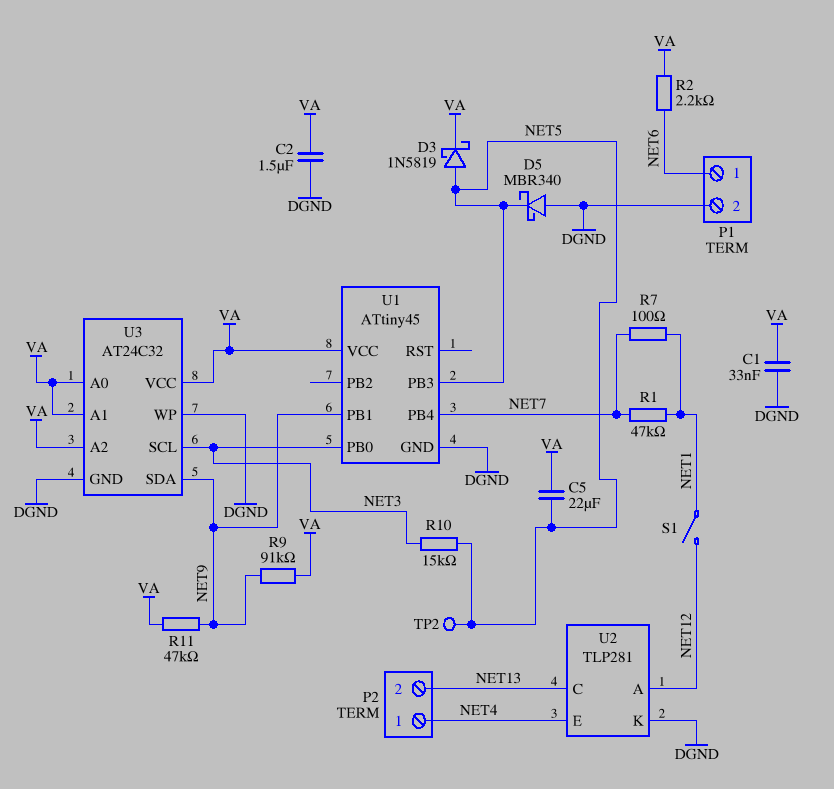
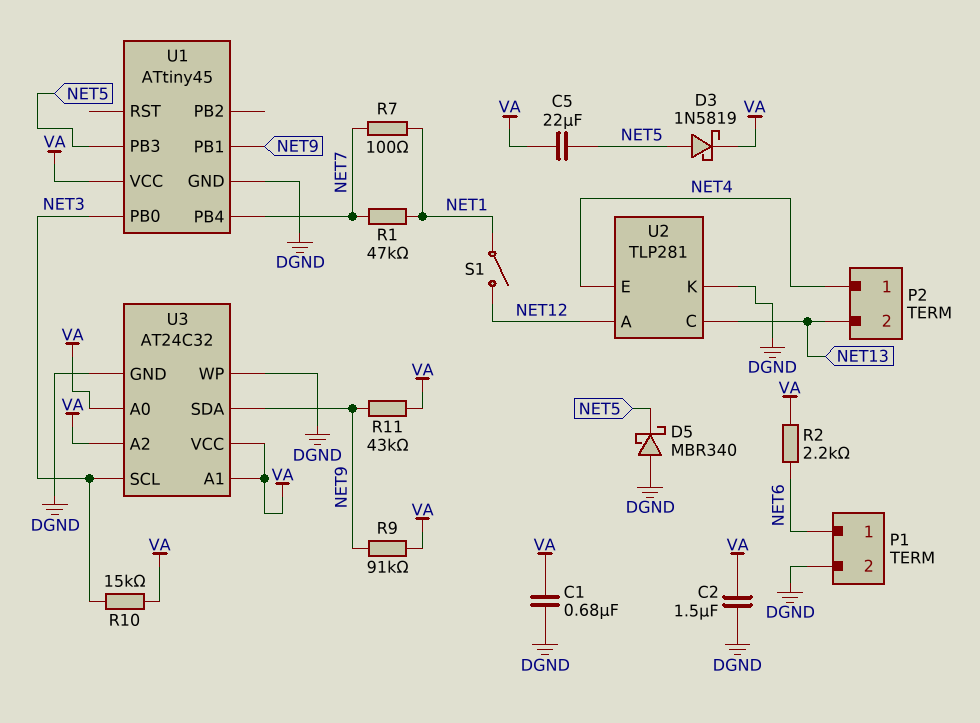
C1: 33nF (DGND, VA) -> 680nF (DGND, VA)
R10: 15k (NET3, NET5) -> 15k (NET3, VA)
R11: 47k (NET9, VA) -> 43k (NET9, VA)
TP2: test point (NET5) -> none

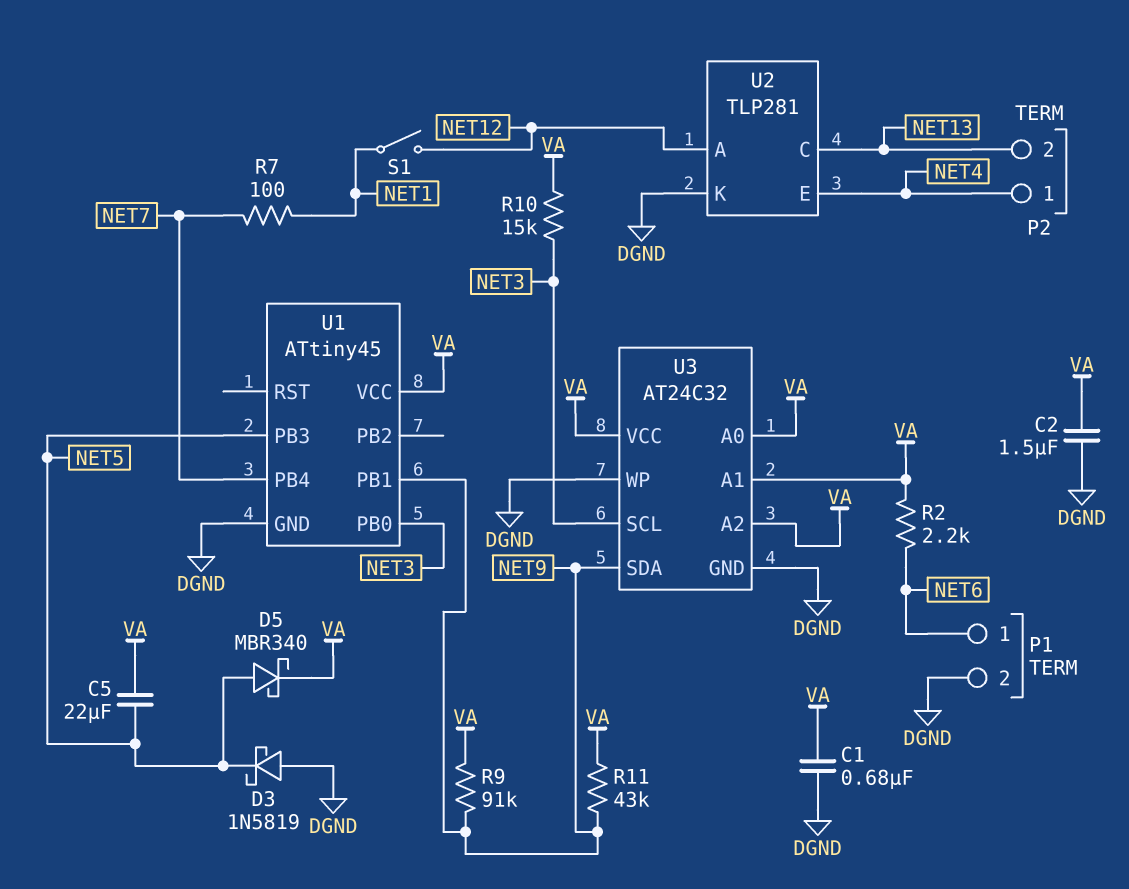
D3: schottky 1N5819 (A NET5, K VA) -> schottky 1N5819 (A DGND, K NET5)
D5: schottky MBR340 (A DGND, K NET5) -> schottky MBR340 (A NET5, K VA)
R1: 47k (NET1, NET7) -> none

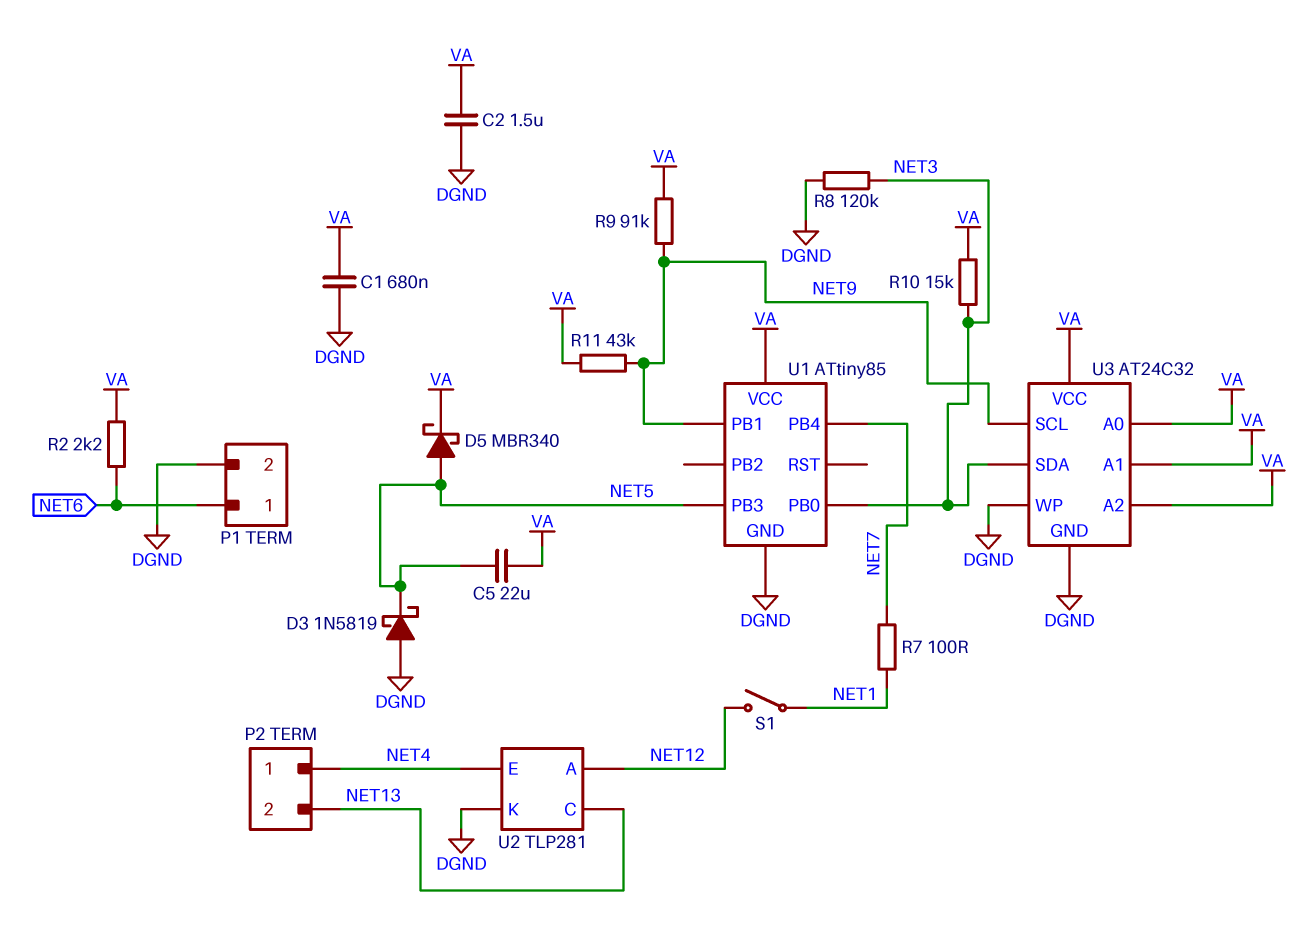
R8: none -> 120k (DGND, NET3)
U1: ATtiny45 -> ATtiny85
U3 pin SCL: NET3 -> NET9
U3 pin SDA: NET9 -> NET3

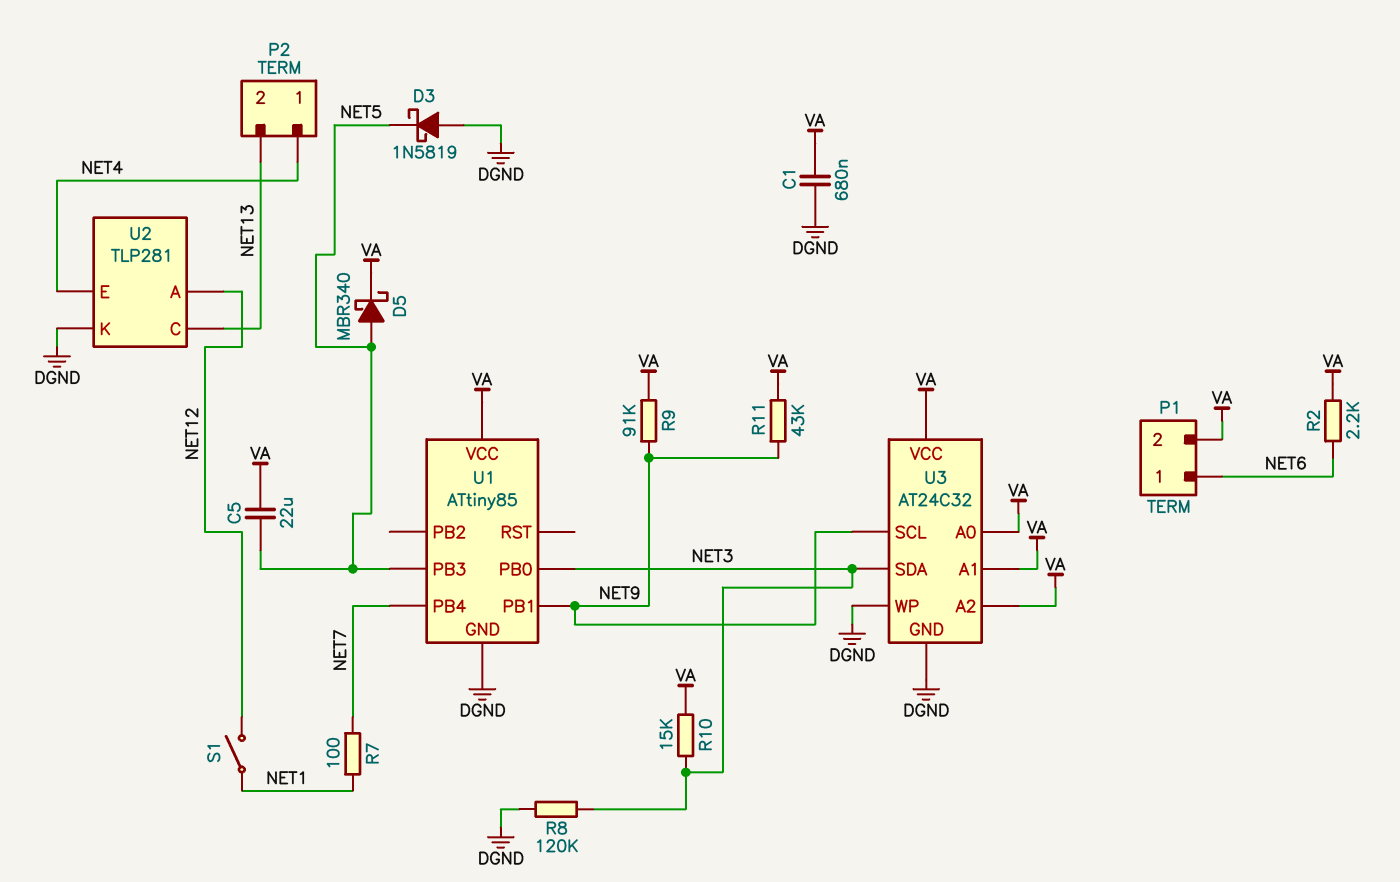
C2: 1.5uF (DGND, VA) -> none
P1 pin 2: DGND -> VA

